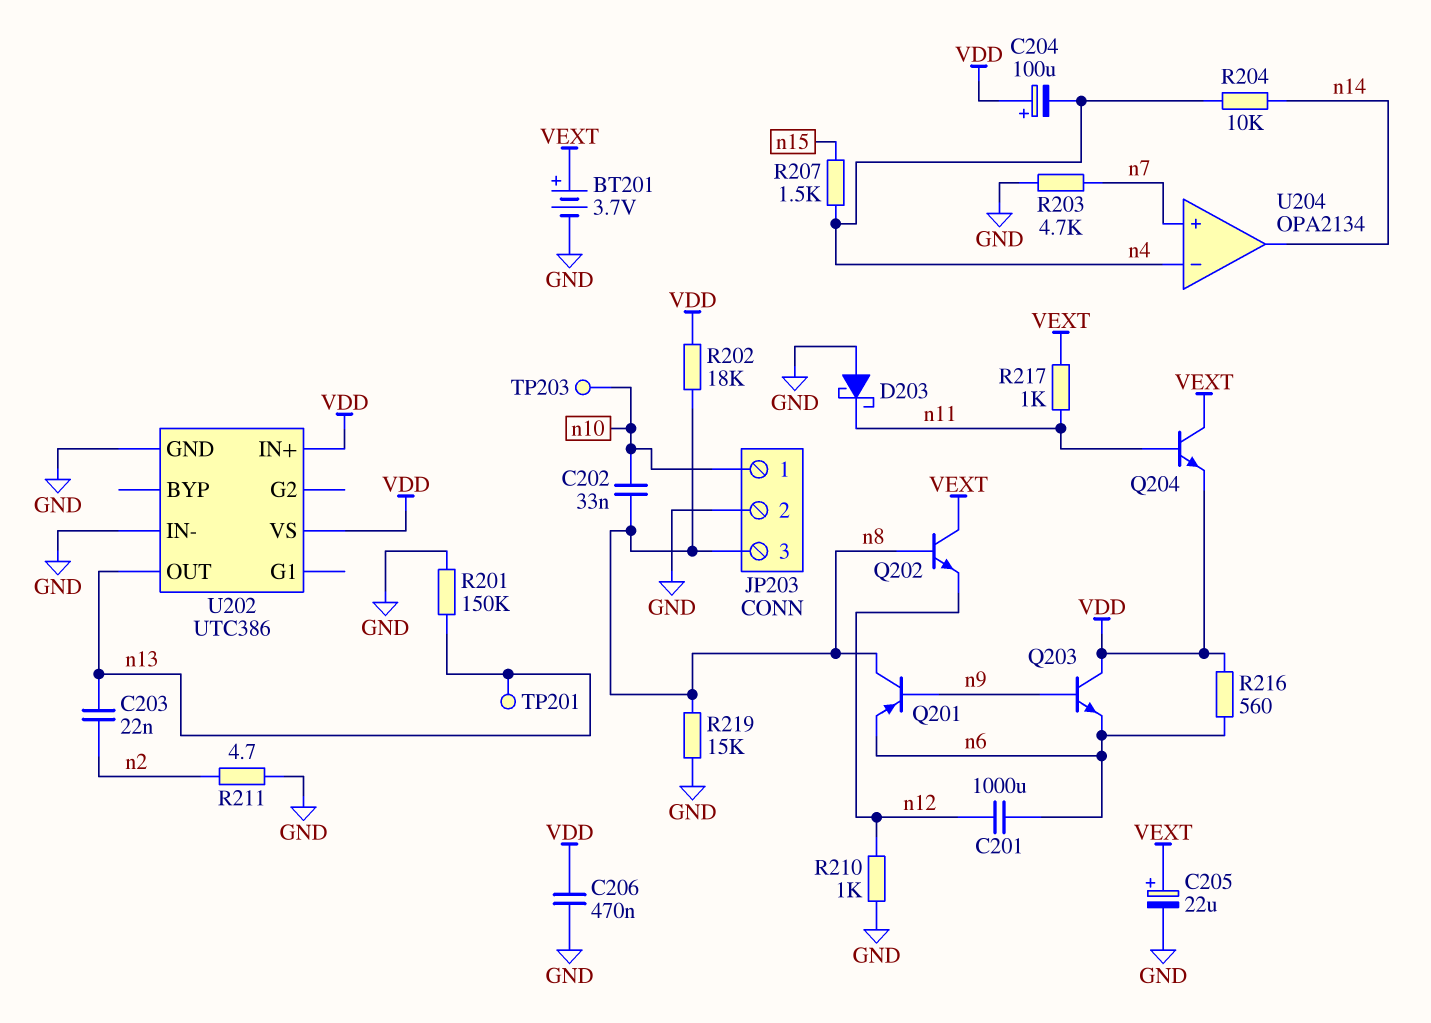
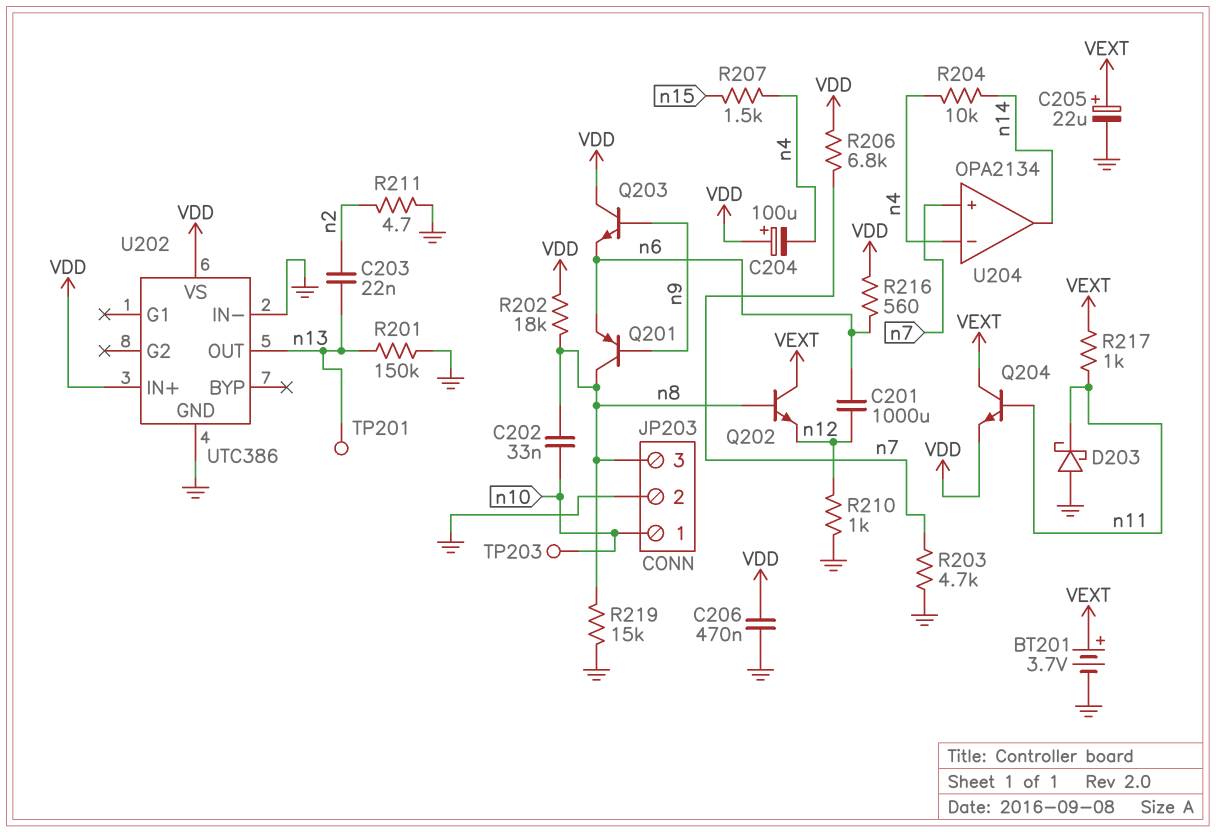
R206: none -> 6.8k (VDD, n7)

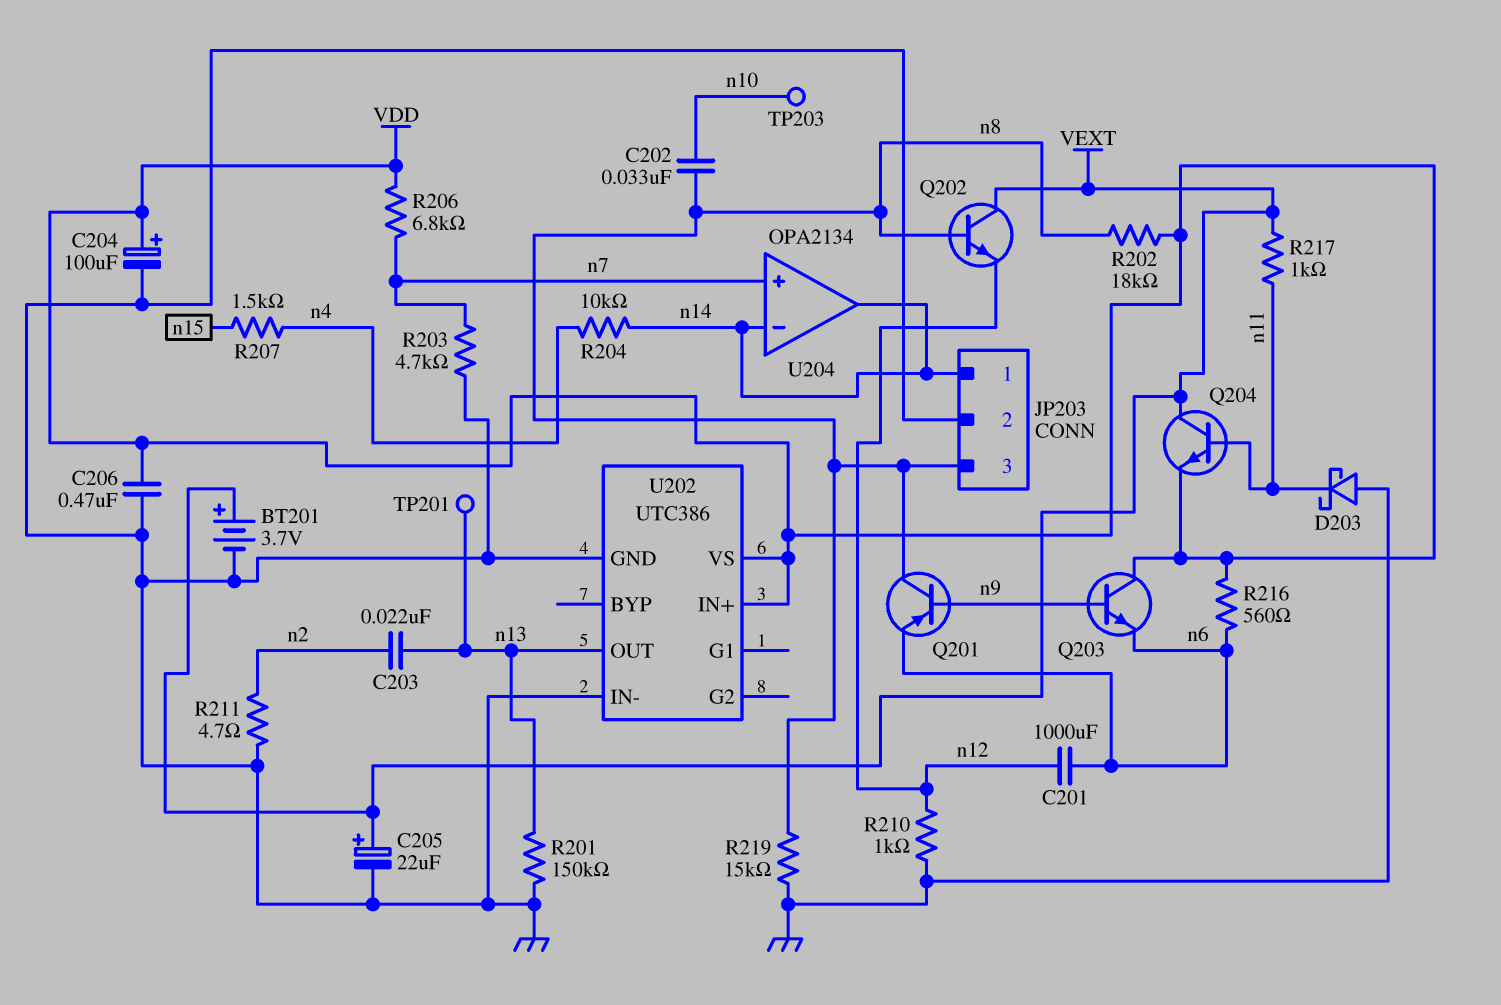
C204: 100uF (plus VDD, minus n4) -> 100uF (plus VDD, minus GND)
JP203 pin 1: n10 -> n14
U204 pin in-: n4 -> n14

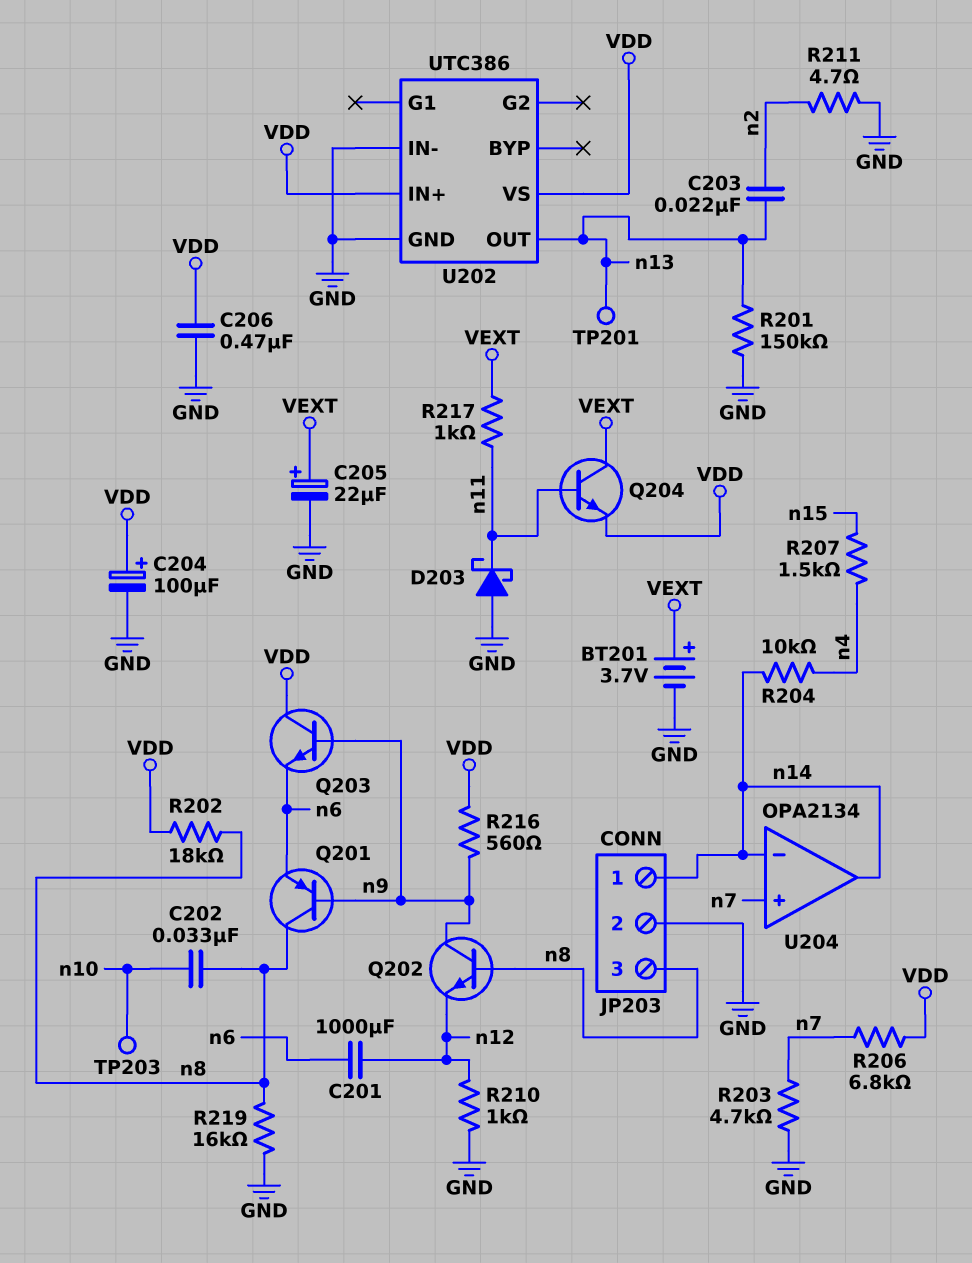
Q202: NPN (B n8, C VEXT, E n12) -> NPN (B n8, C n9, E n12)
R216: 560 (VDD, n6) -> 560 (VDD, n9)
R219: 15k (GND, n8) -> 16k (GND, n8)

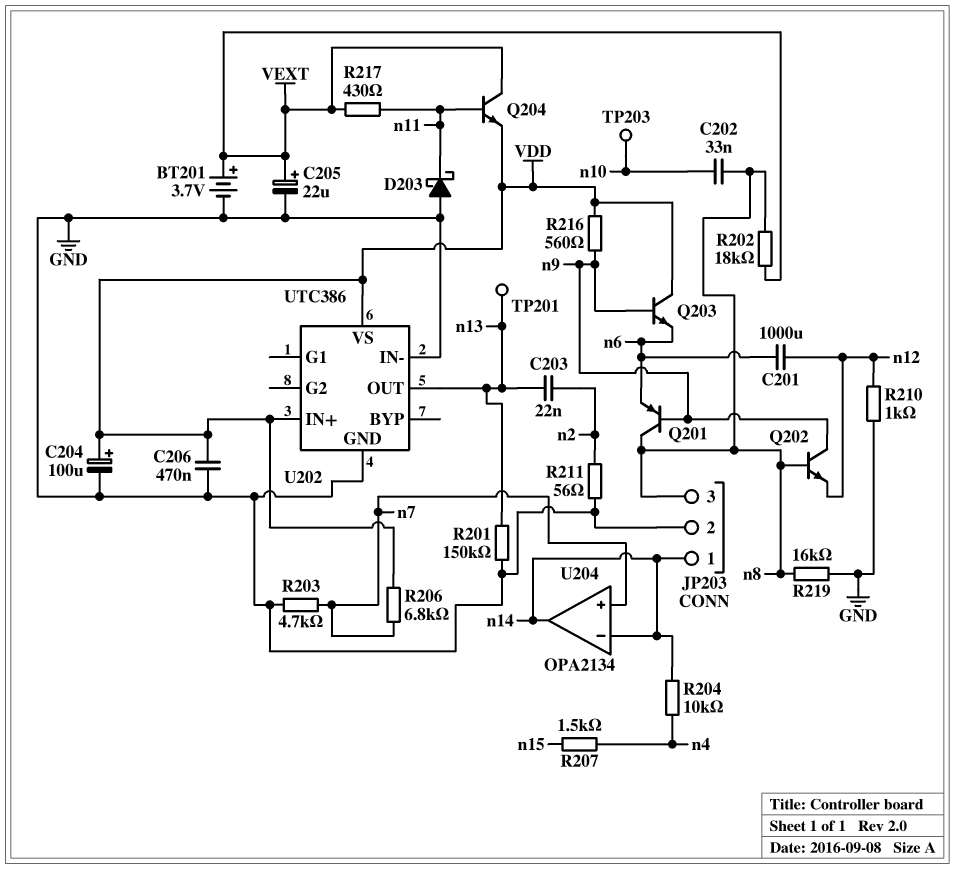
R202: 18k (VDD, n8) -> 18k (VEXT, n8)
R211: 4.7 (GND, n2) -> 56 (GND, n2)
R217: 1k (VEXT, n11) -> 430 (VEXT, n11)

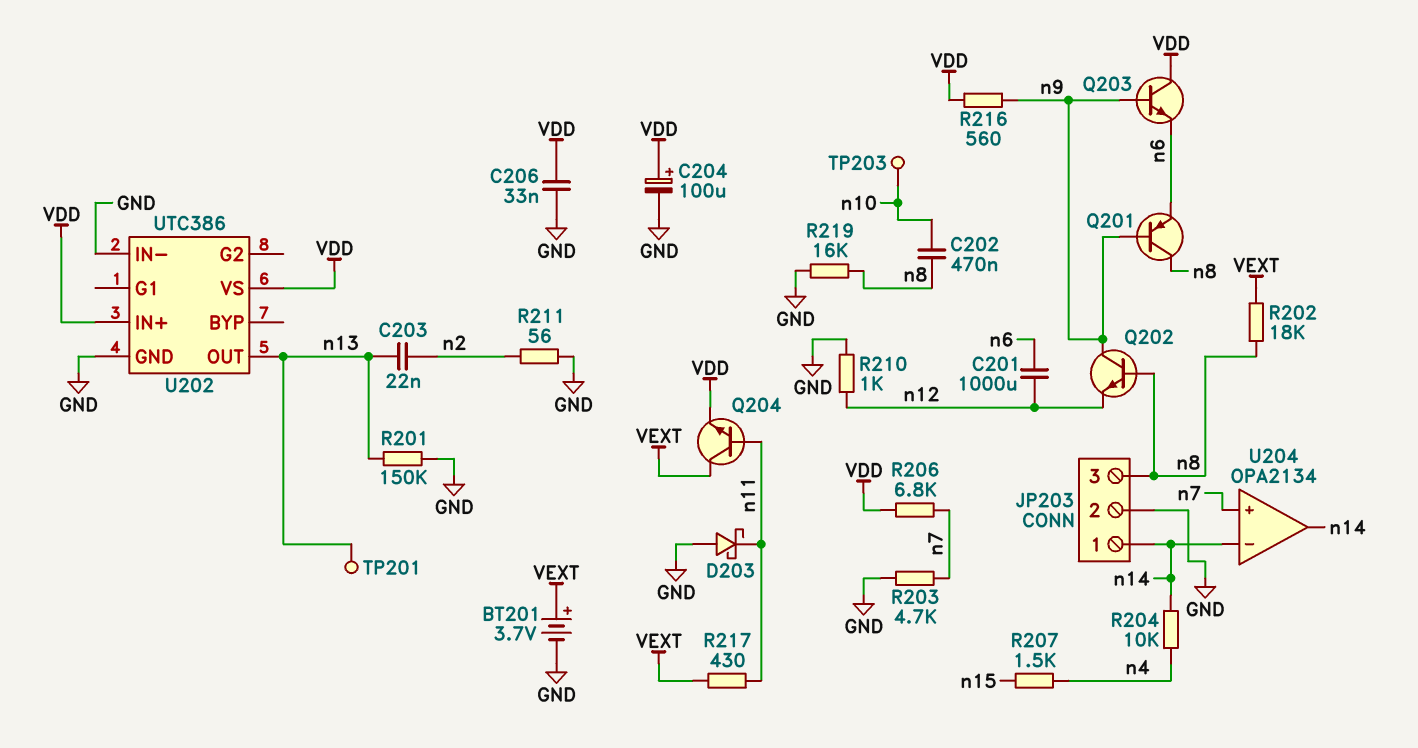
C202: 33nF (n8, n10) -> 470nF (n8, n10)
C205: 22uF (plus VEXT, minus GND) -> none
C206: 470nF (GND, VDD) -> 33nF (GND, VDD)

